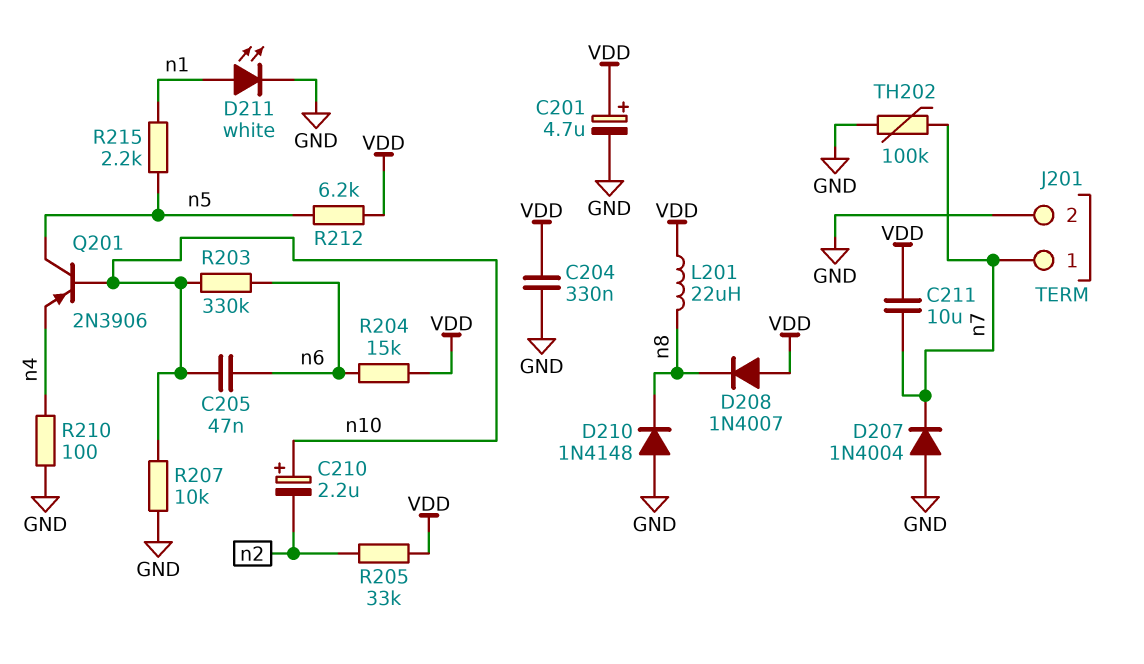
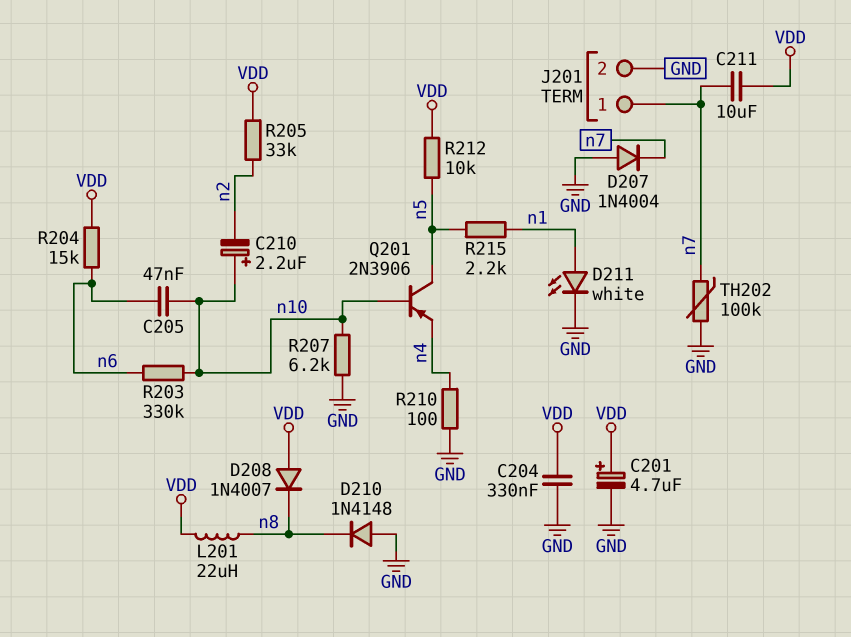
R207: 10k (GND, n10) -> 6.2k (GND, n10)
R212: 6.2k (VDD, n5) -> 10k (VDD, n5)

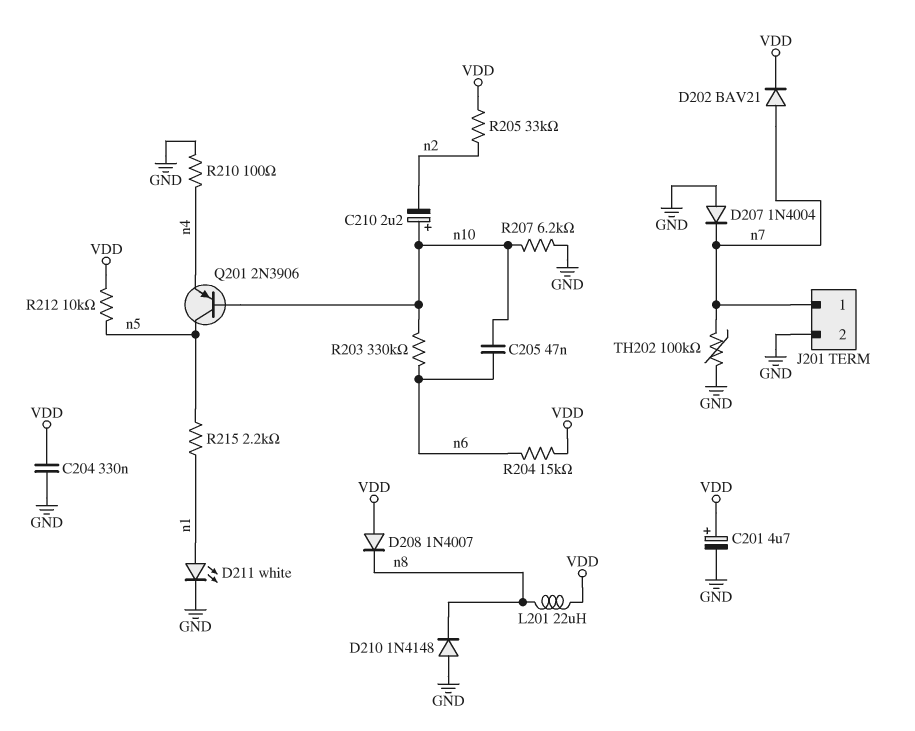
C211: 10uF (VDD, n7) -> none
D202: none -> diode BAV21 (A n7, K VDD)

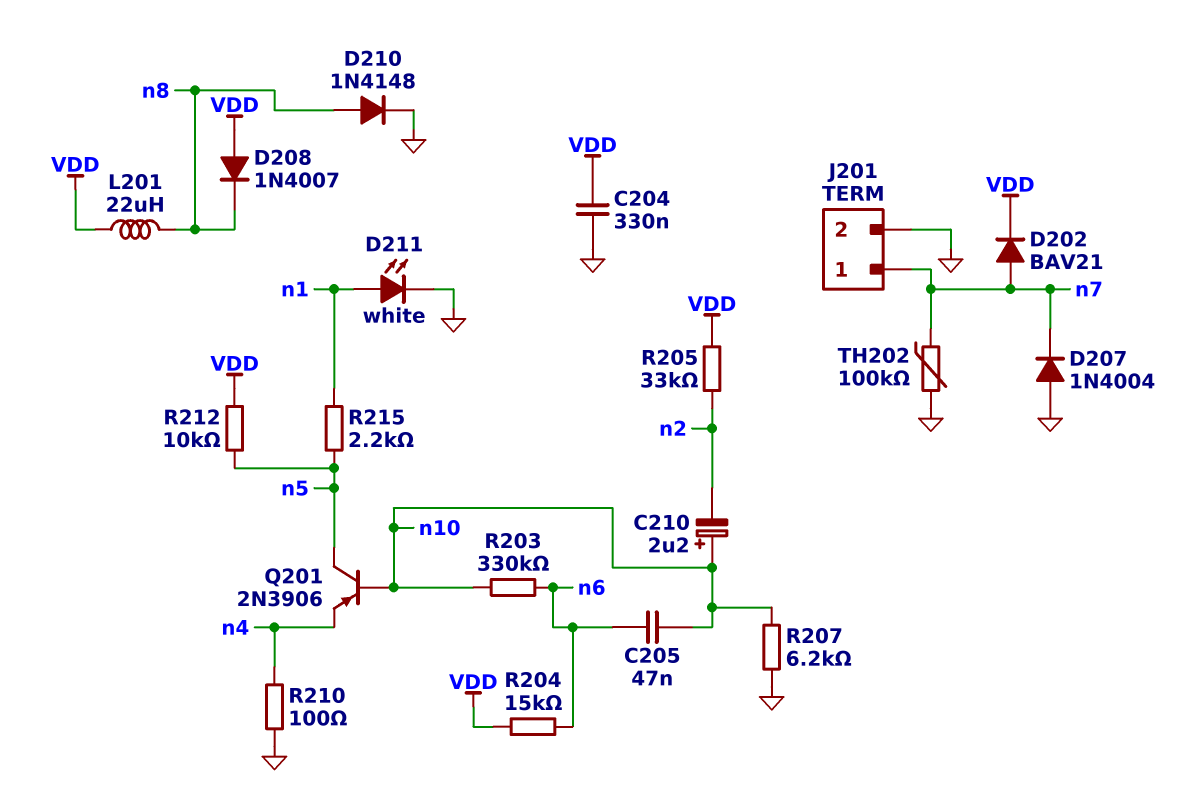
C201: 4.7uF (plus VDD, minus GND) -> none
D210: diode 1N4148 (A GND, K n8) -> diode 1N4148 (A n8, K GND)

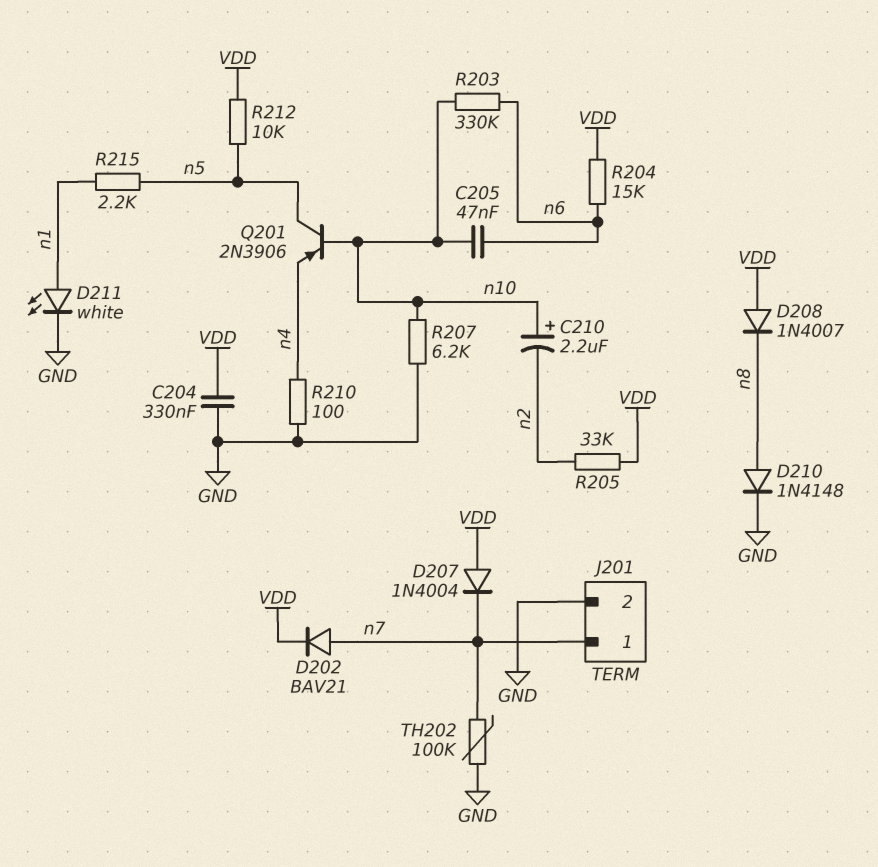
D207: diode 1N4004 (A GND, K n7) -> diode 1N4004 (A VDD, K n7)
L201: 22uH (VDD, n8) -> none

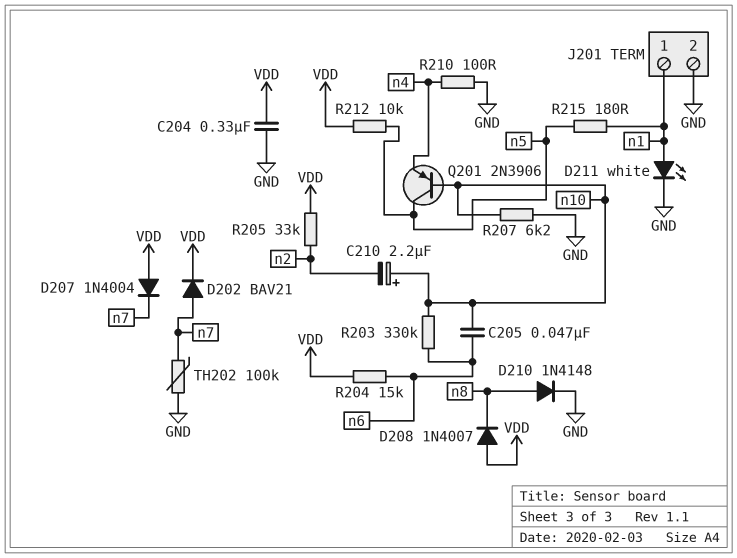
J201 pin 1: n7 -> n1
R215: 2.2k (n1, n5) -> 180 (n1, n5)

